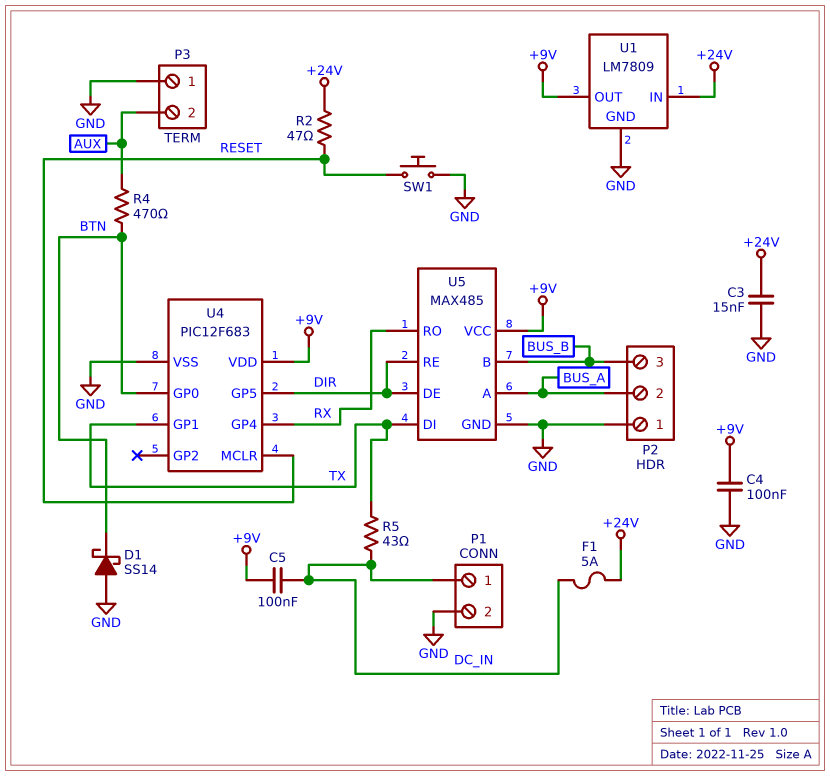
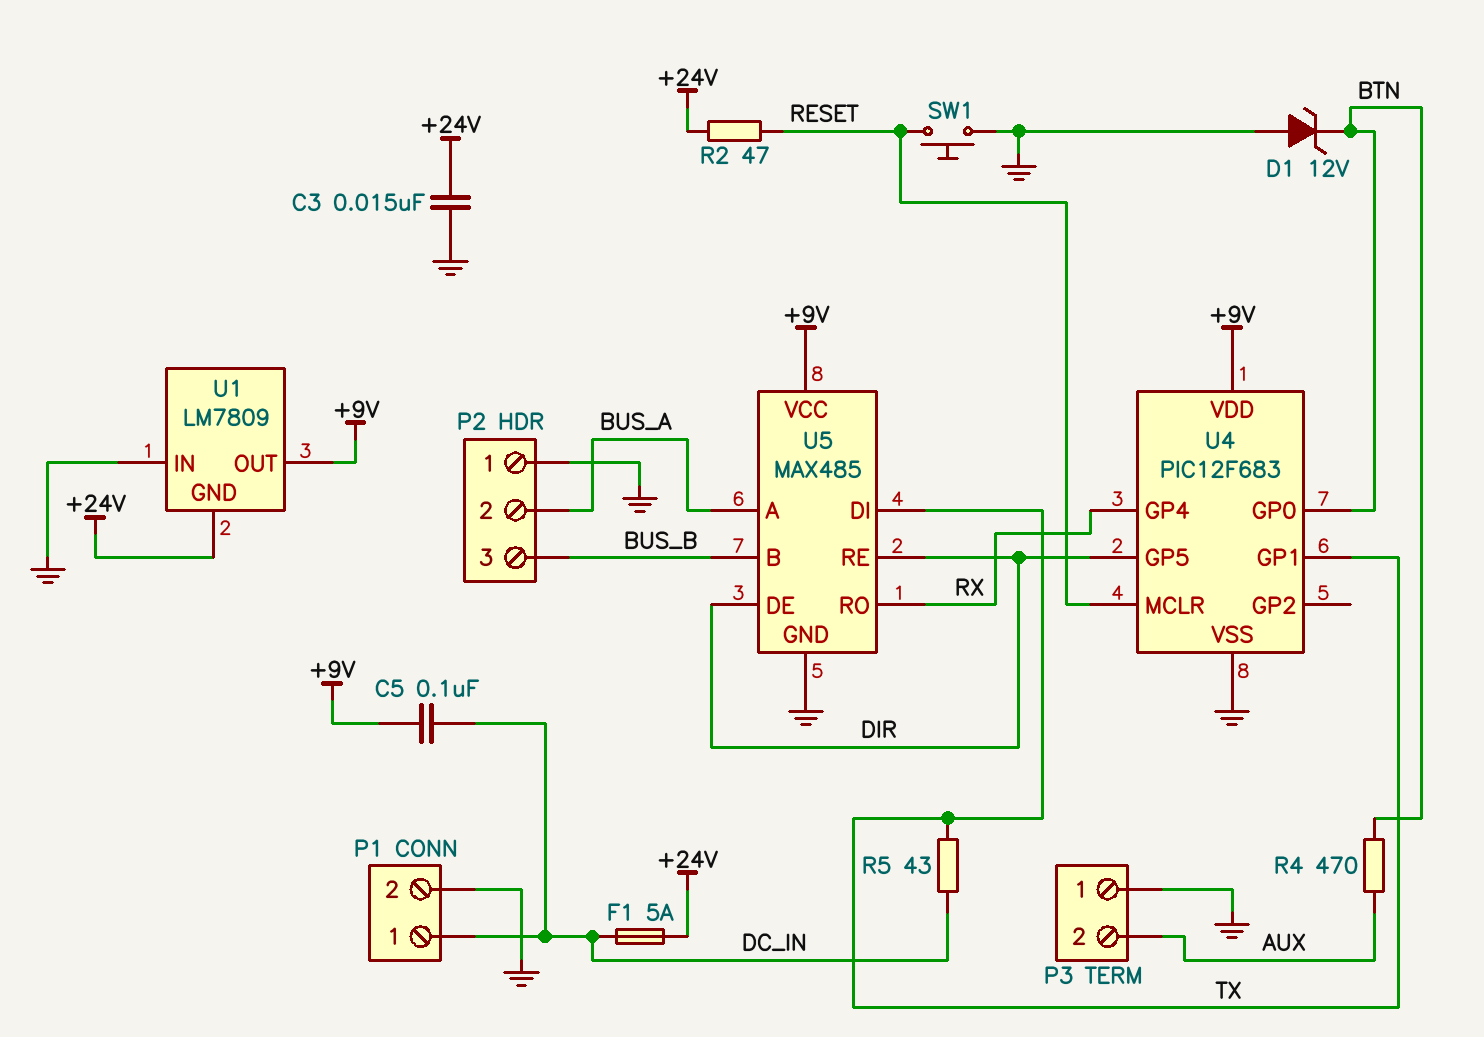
C4: 100nF (+9V, GND) -> none
D1: schottky SS14 (A GND, K BTN) -> zener 12V (A GND, K BTN)
U1 pin GND: GND -> +24V
U1 pin IN: +24V -> GND

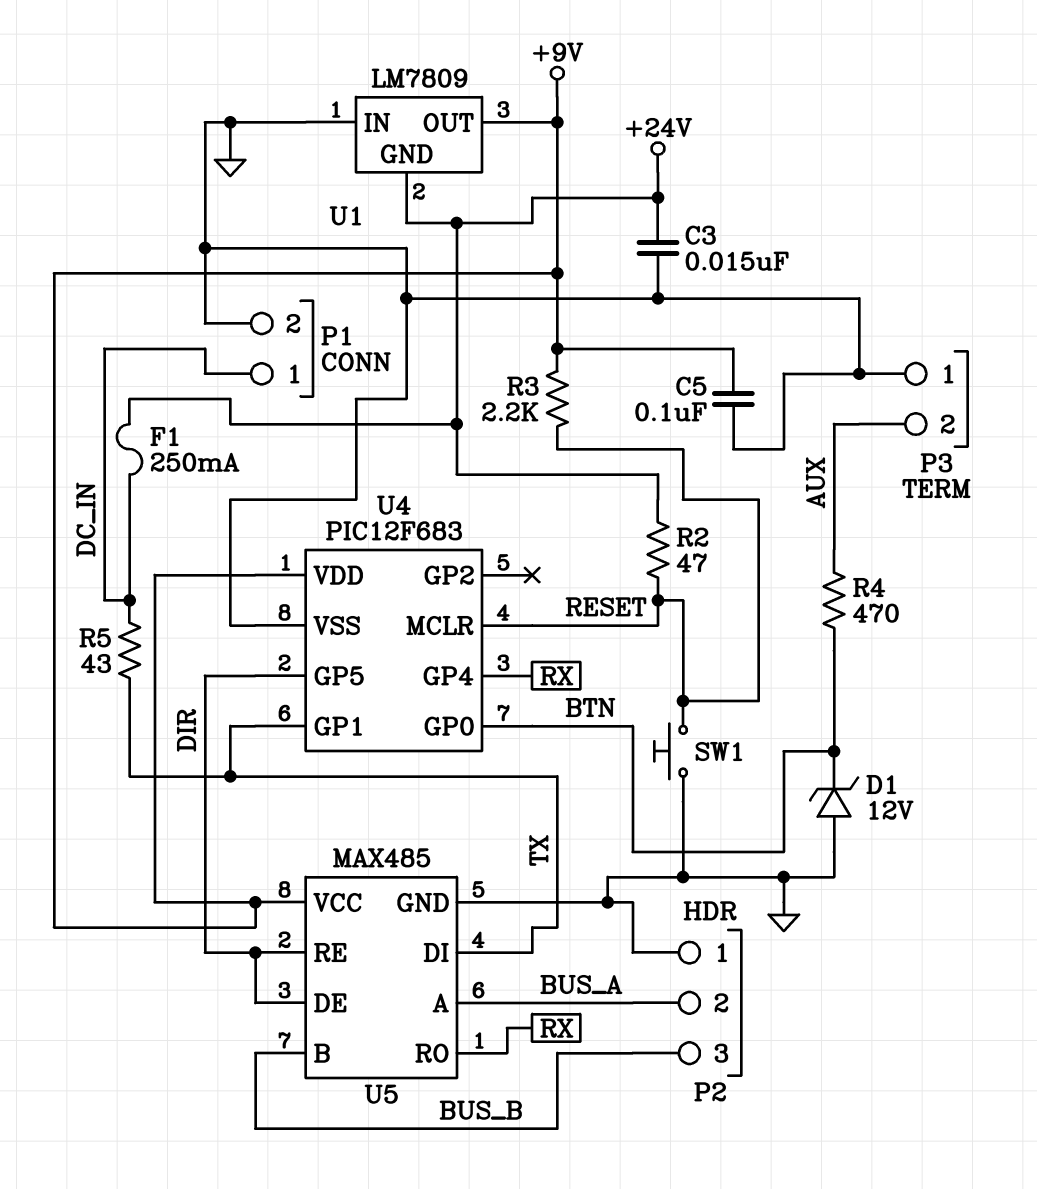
C5: 100nF (+9V, DC_IN) -> 100nF (+9V, GND)
F1: 5A (+24V, DC_IN) -> 250mA (+24V, DC_IN)
R3: none -> 2.2k (+9V, RESET)

